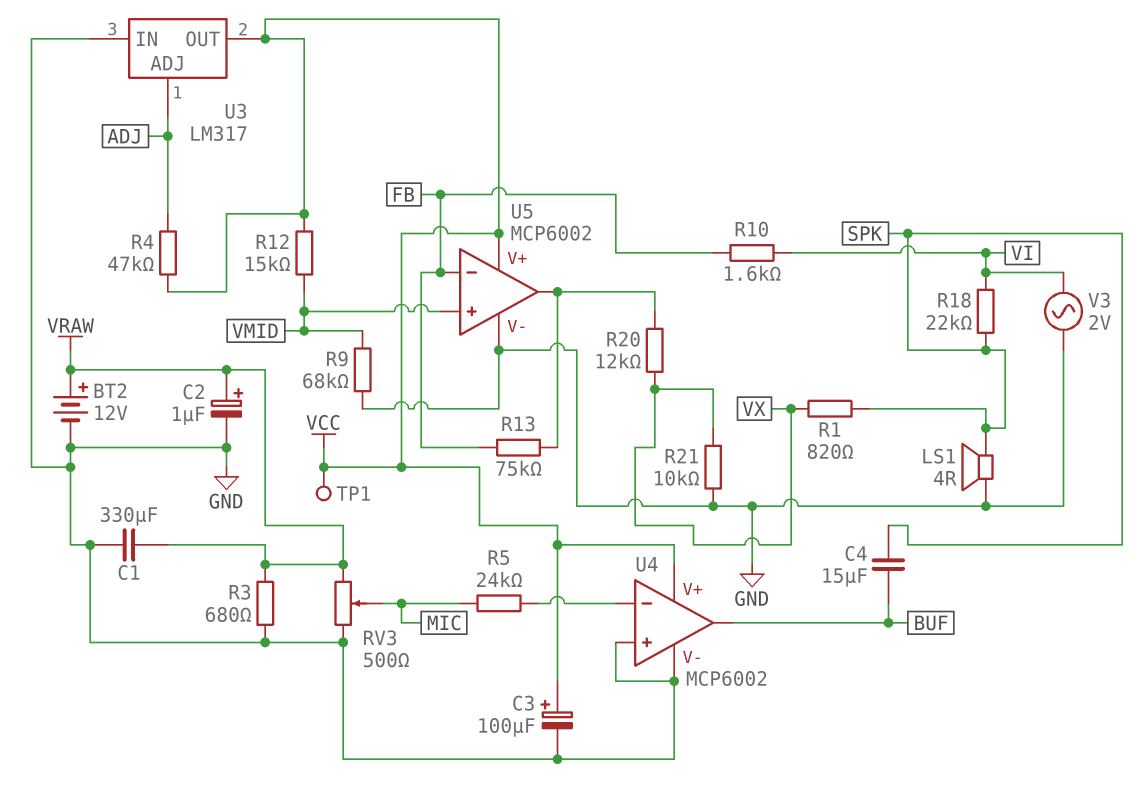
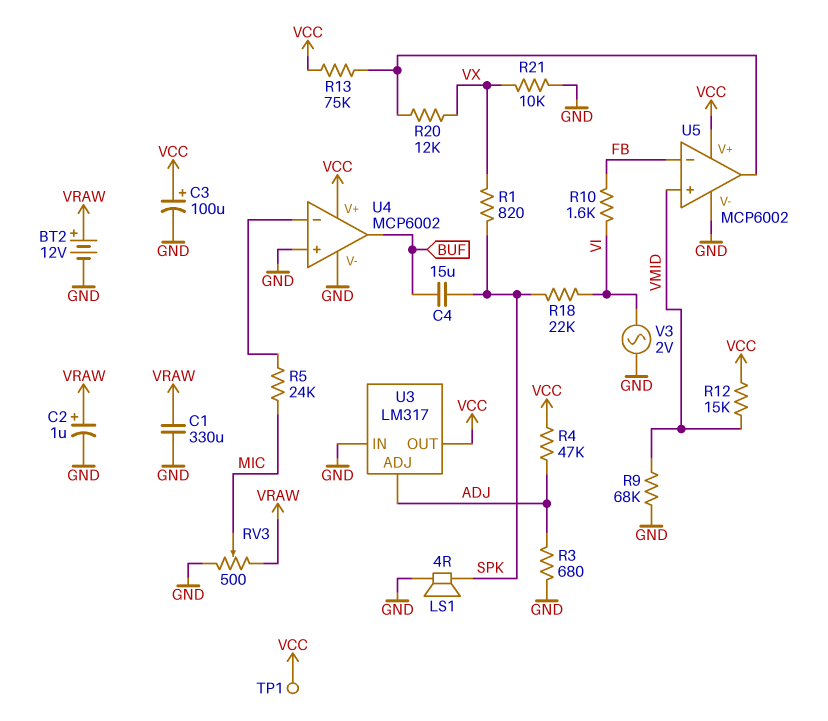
R3: 680 (GND, VRAW) -> 680 (ADJ, GND)
R13: 75k (FB, U5/out) -> 75k (U5/out, VCC)

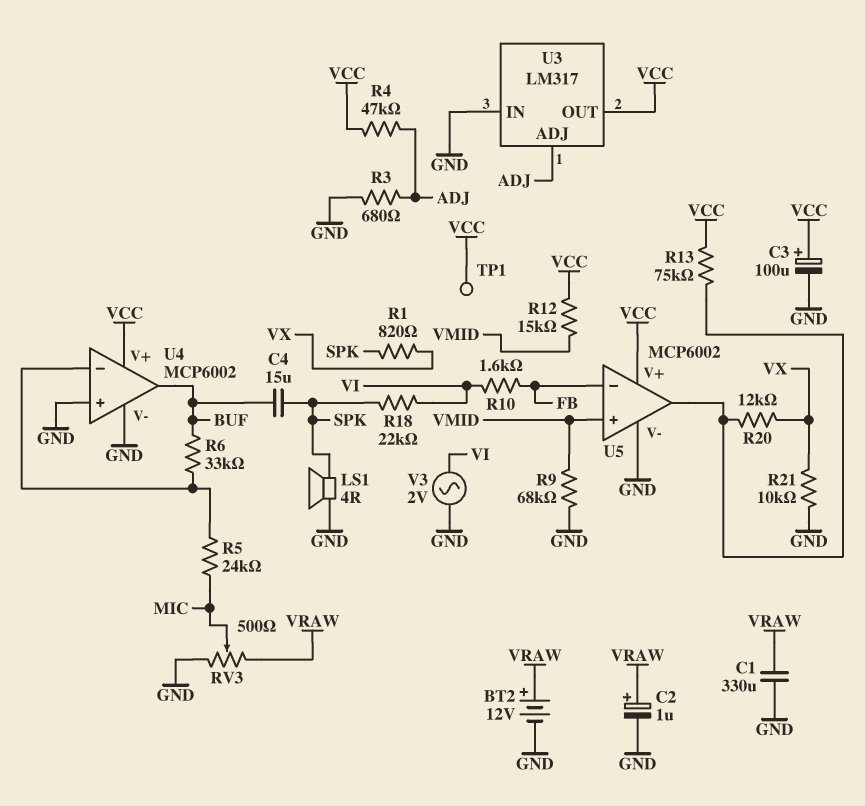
R6: none -> 33k (BUF, U4/in-)

